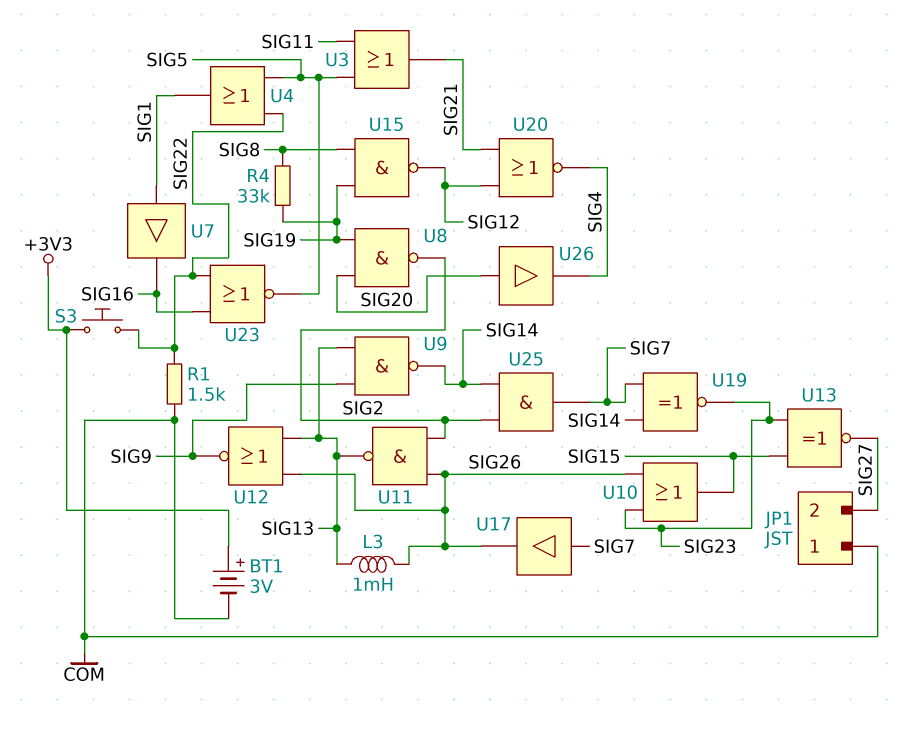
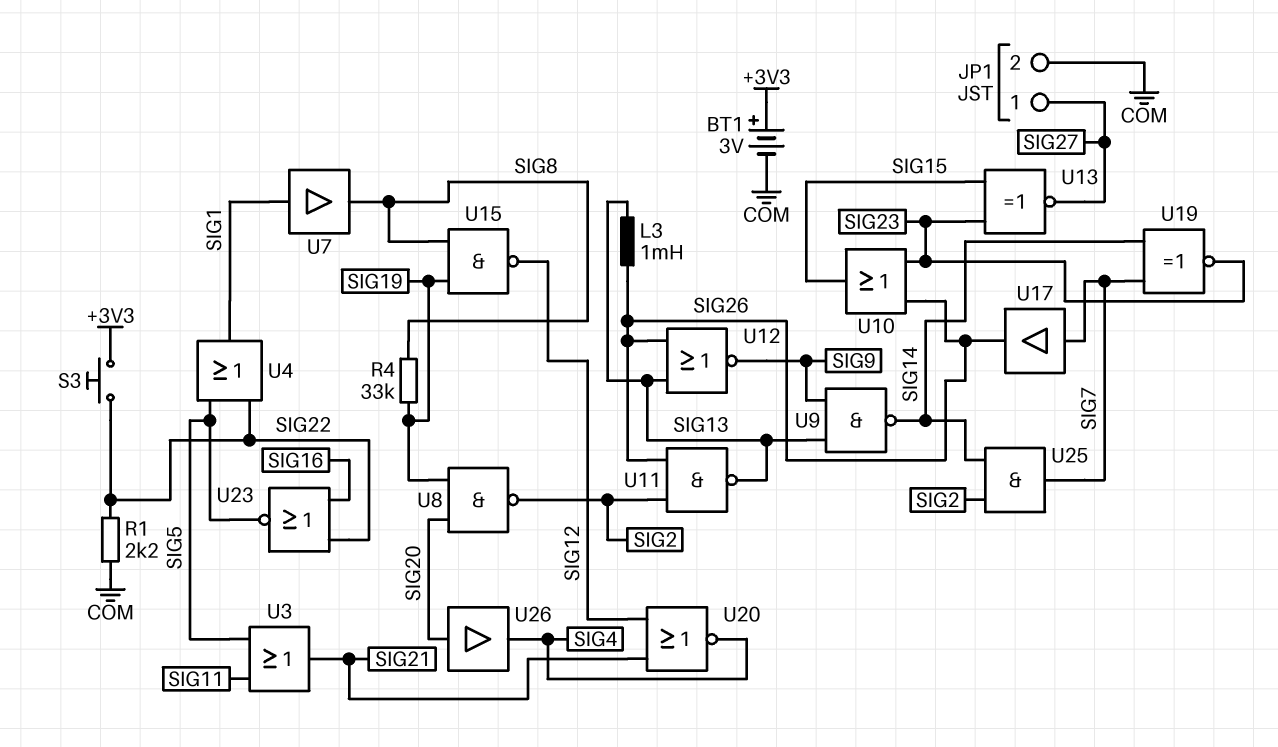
JP1 pin 1: COM -> SIG27
JP1 pin 2: SIG27 -> COM
R1: 1.5k (COM, SIG22) -> 2.2k (COM, SIG22)
U7: buffer (in SIG1, out SIG16) -> buffer (in SIG1, out SIG8)

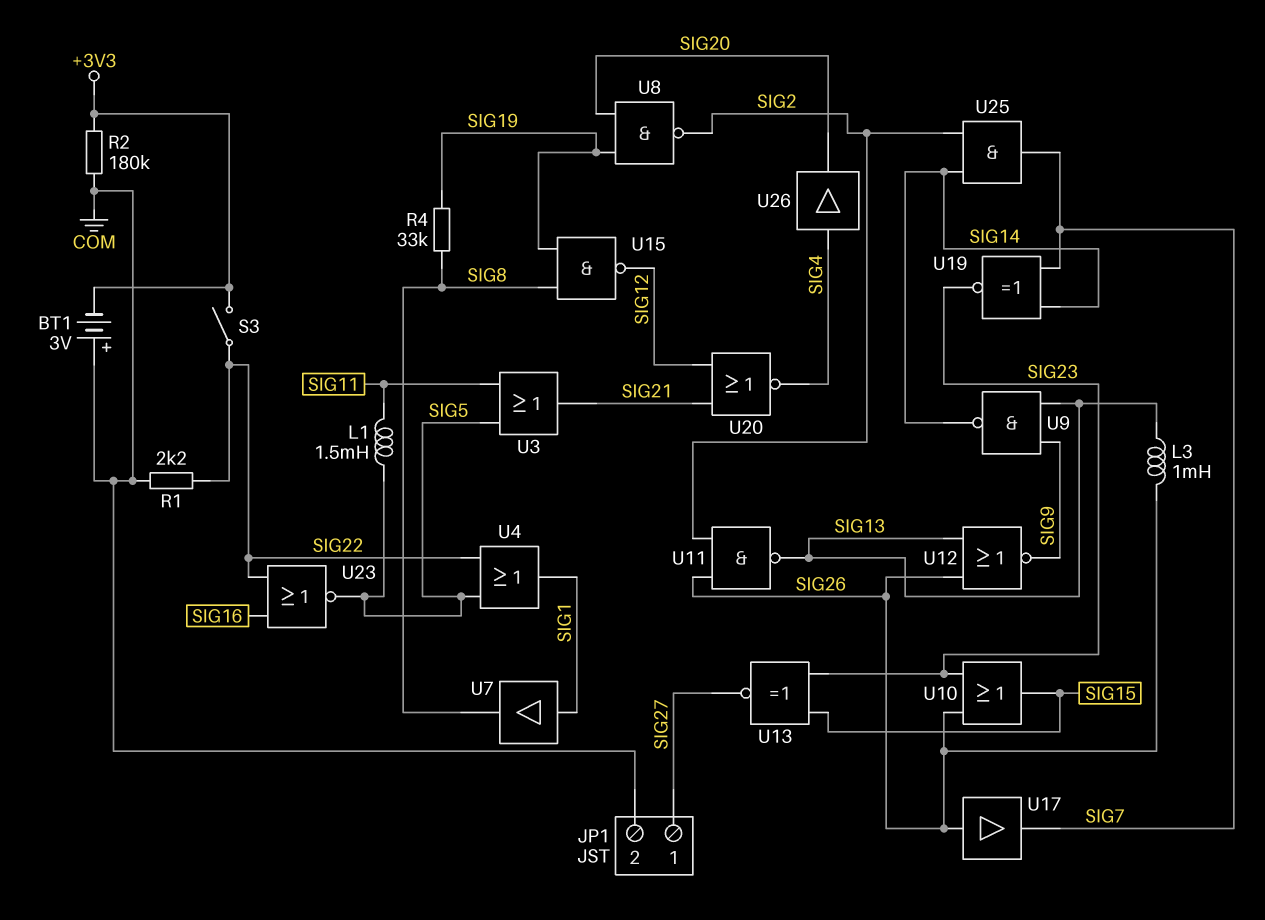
BT1: 3V (plus +3V3, minus COM) -> 3V (plus COM, minus +3V3)
L1: none -> 1.5mH (SIG5, SIG11)
R2: none -> 180k (+3V3, COM)
S3: button (+3V3, SIG22) -> switch (+3V3, SIG22)
U17: buffer (in SIG7, out SIG26) -> buffer (in SIG26, out SIG7)
U26: buffer (in SIG20, out SIG4) -> buffer (in SIG4, out SIG20)

